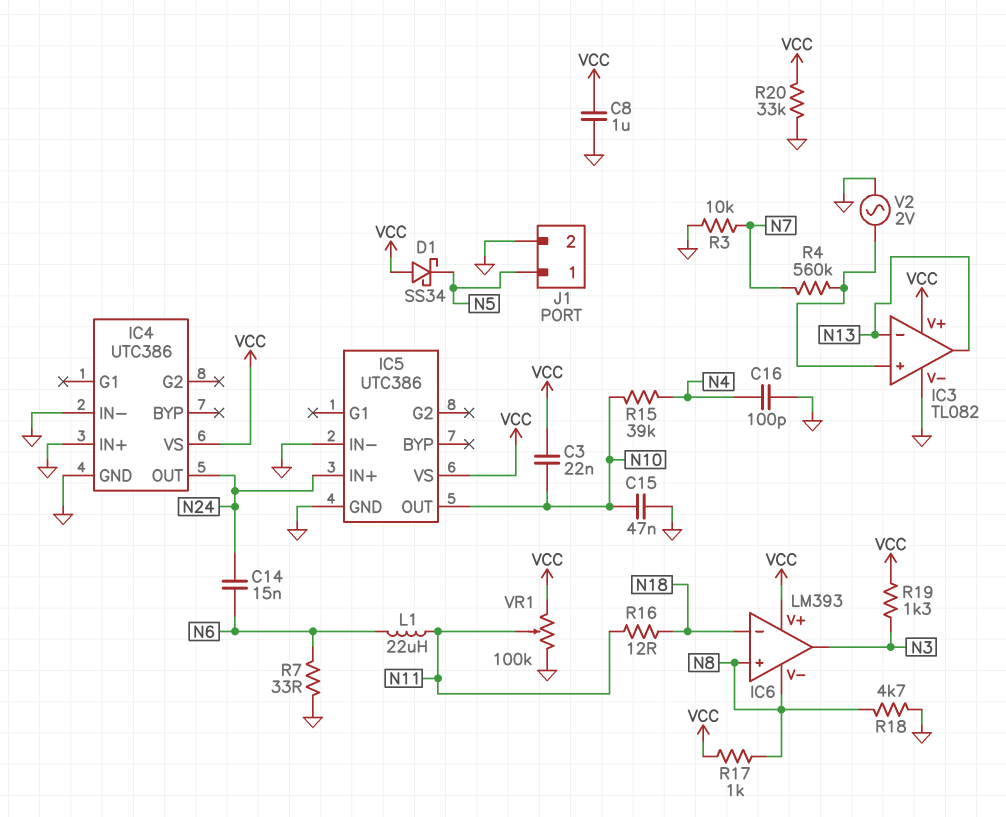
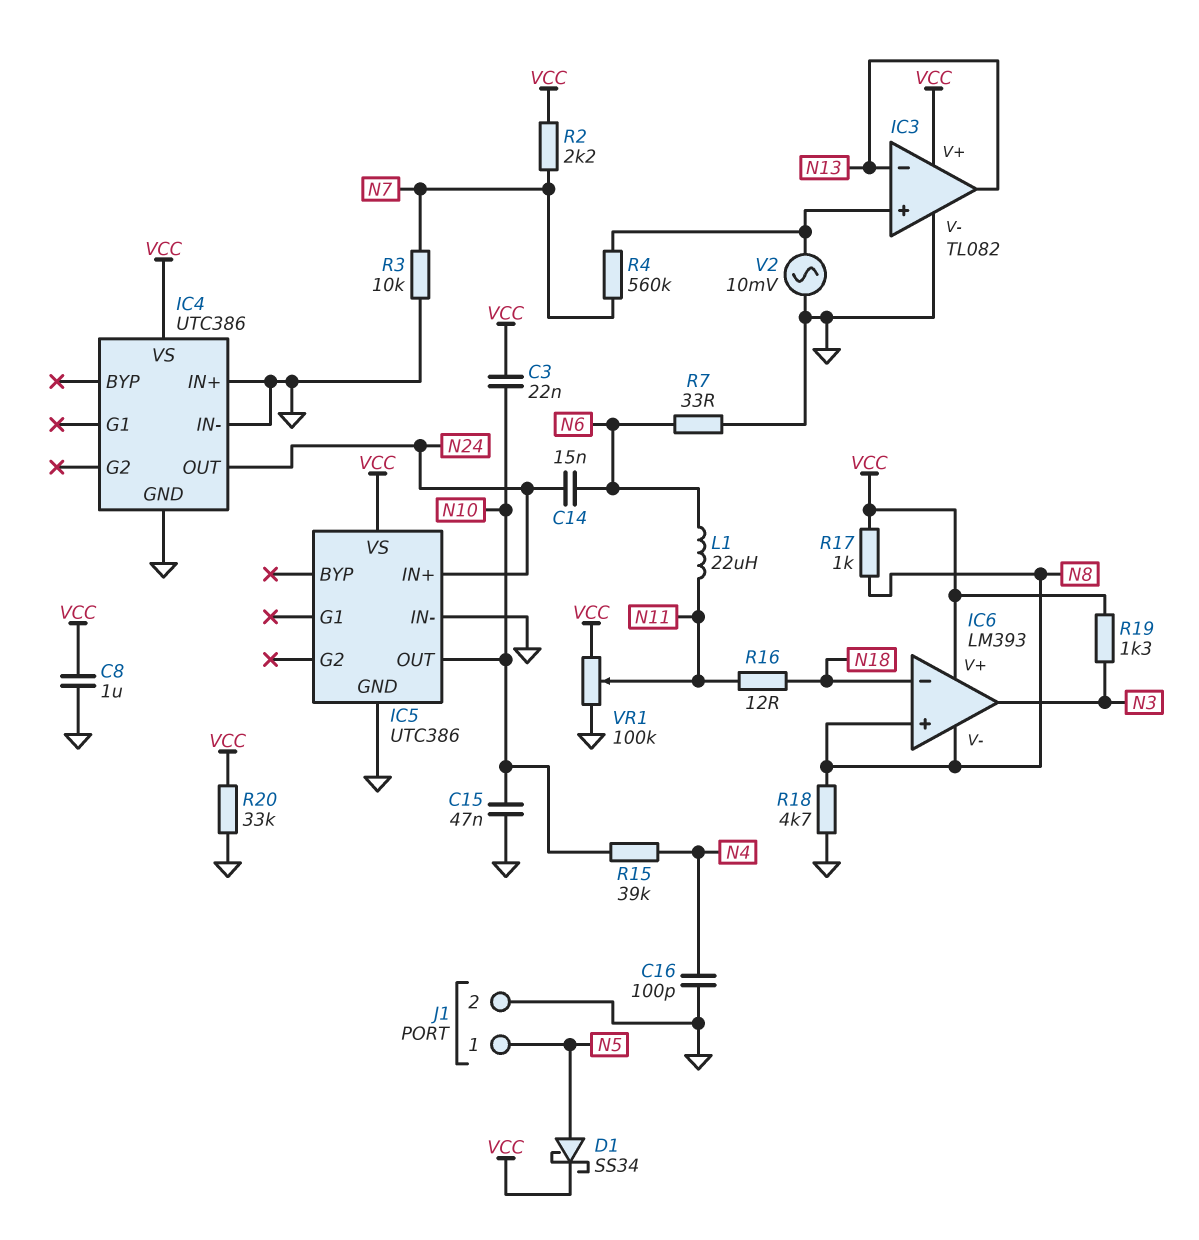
D1: schottky SS34 (A VCC, K N5) -> schottky SS34 (A N5, K VCC)
R2: none -> 2.2k (N7, VCC)
V2: AC 2V (GND, IC3/in+) -> AC 10mV (GND, IC3/in+)

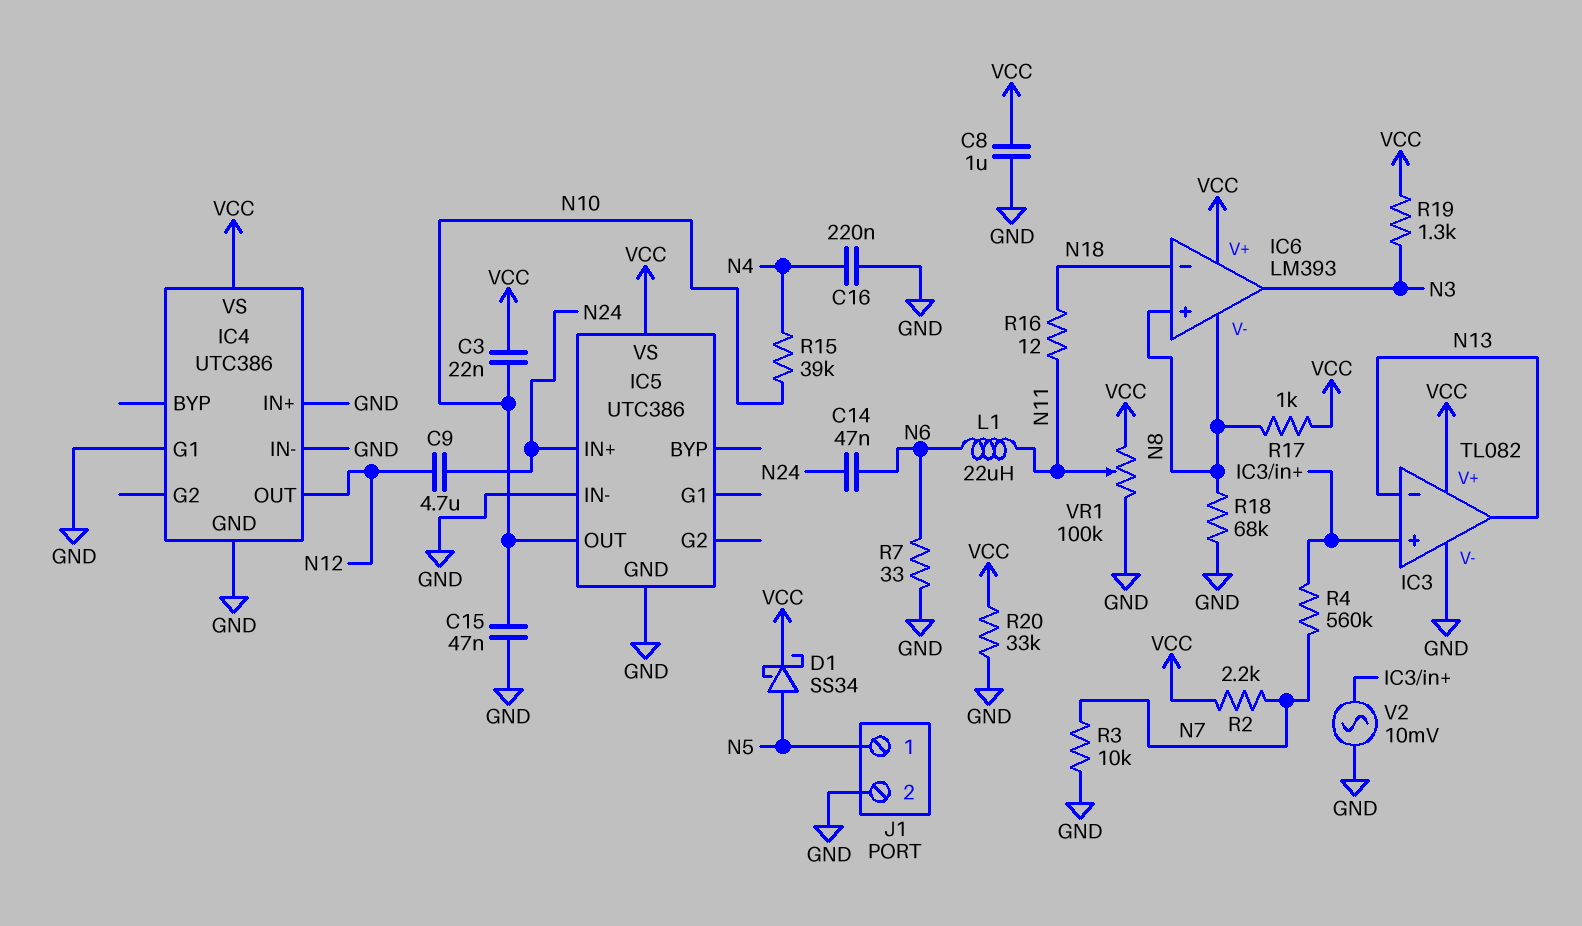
C9: none -> 4.7uF (N12, N24)
C14: 15nF (N6, N24) -> 47nF (N6, N24)
C16: 100pF (GND, N4) -> 220nF (GND, N4)
IC4 pin G1: none -> GND
IC4 pin OUT: N24 -> N12
R18: 4.7k (GND, N8) -> 68k (GND, N8)

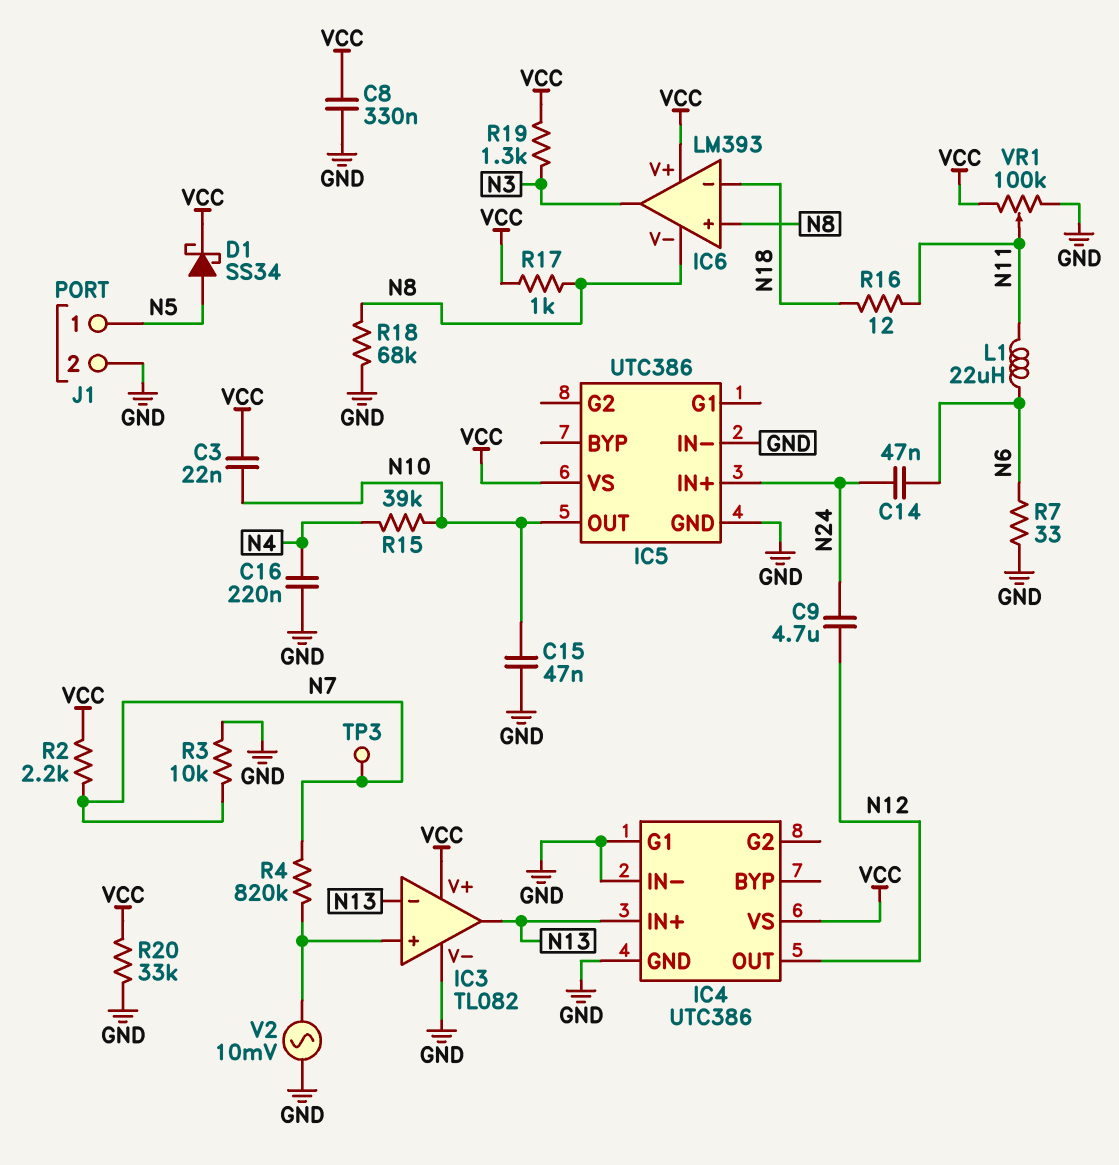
C8: 1uF (GND, VCC) -> 330nF (GND, VCC)
IC4 pin IN+: GND -> N13
R4: 560k (IC3/in+, N7) -> 820k (IC3/in+, N7)
TP3: none -> test point (N7)

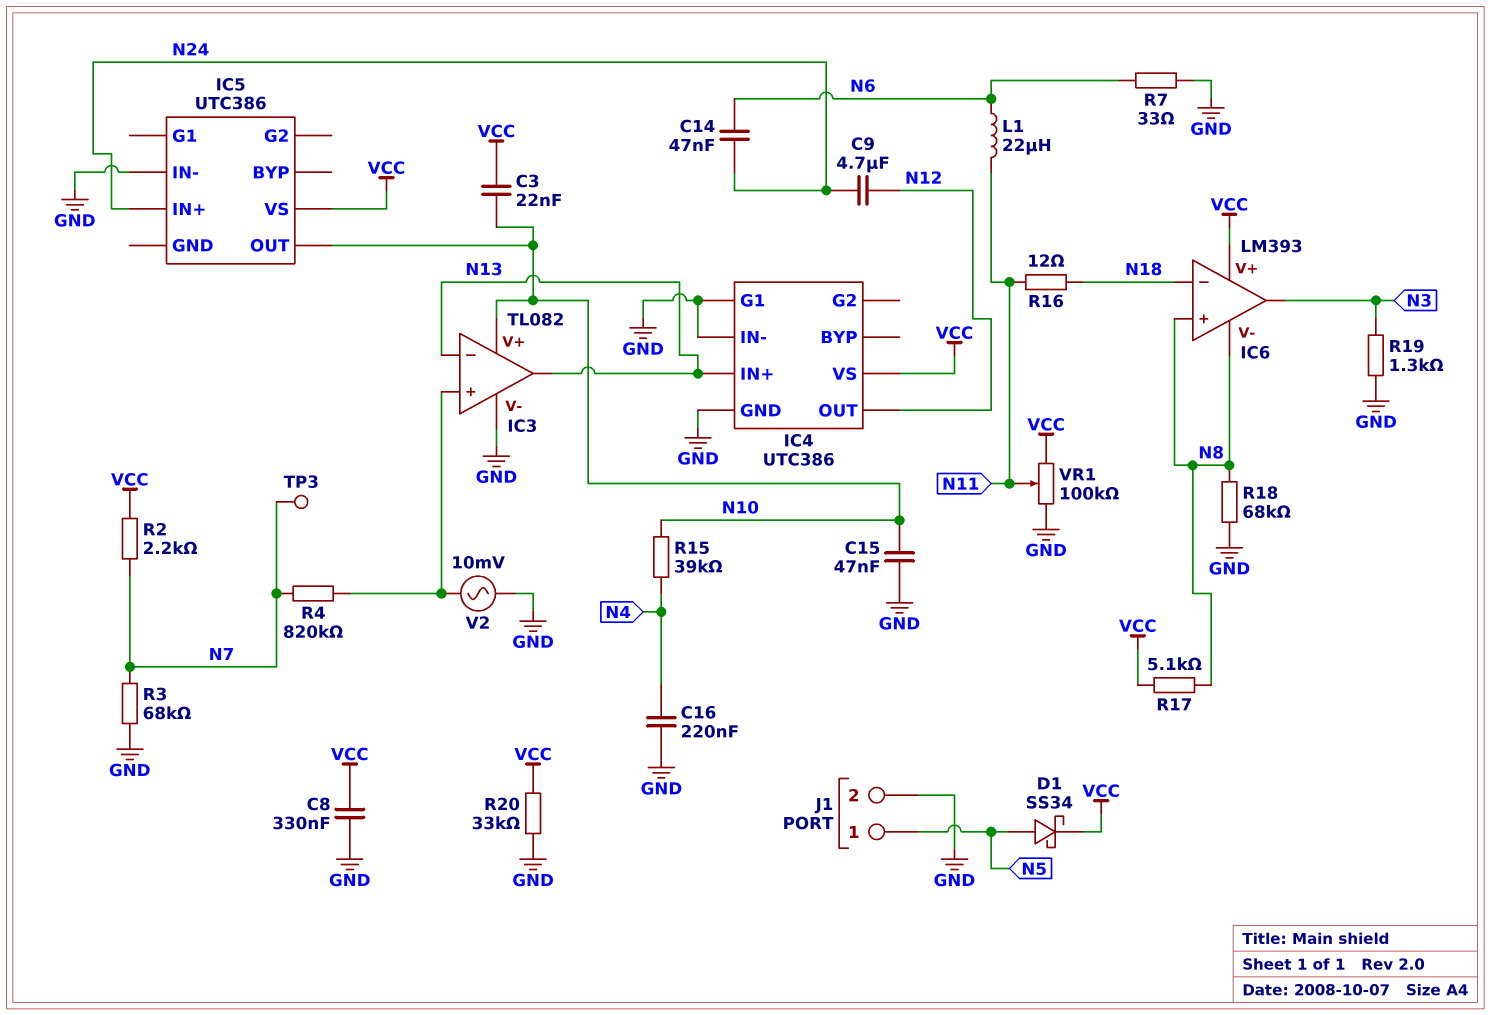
IC3 pin V+: VCC -> N10
IC5 pin GND: GND -> none
R3: 10k (GND, N7) -> 68k (GND, N7)
R17: 1k (N8, VCC) -> 5.1k (N8, VCC)
R19: 1.3k (N3, VCC) -> 1.3k (GND, N3)

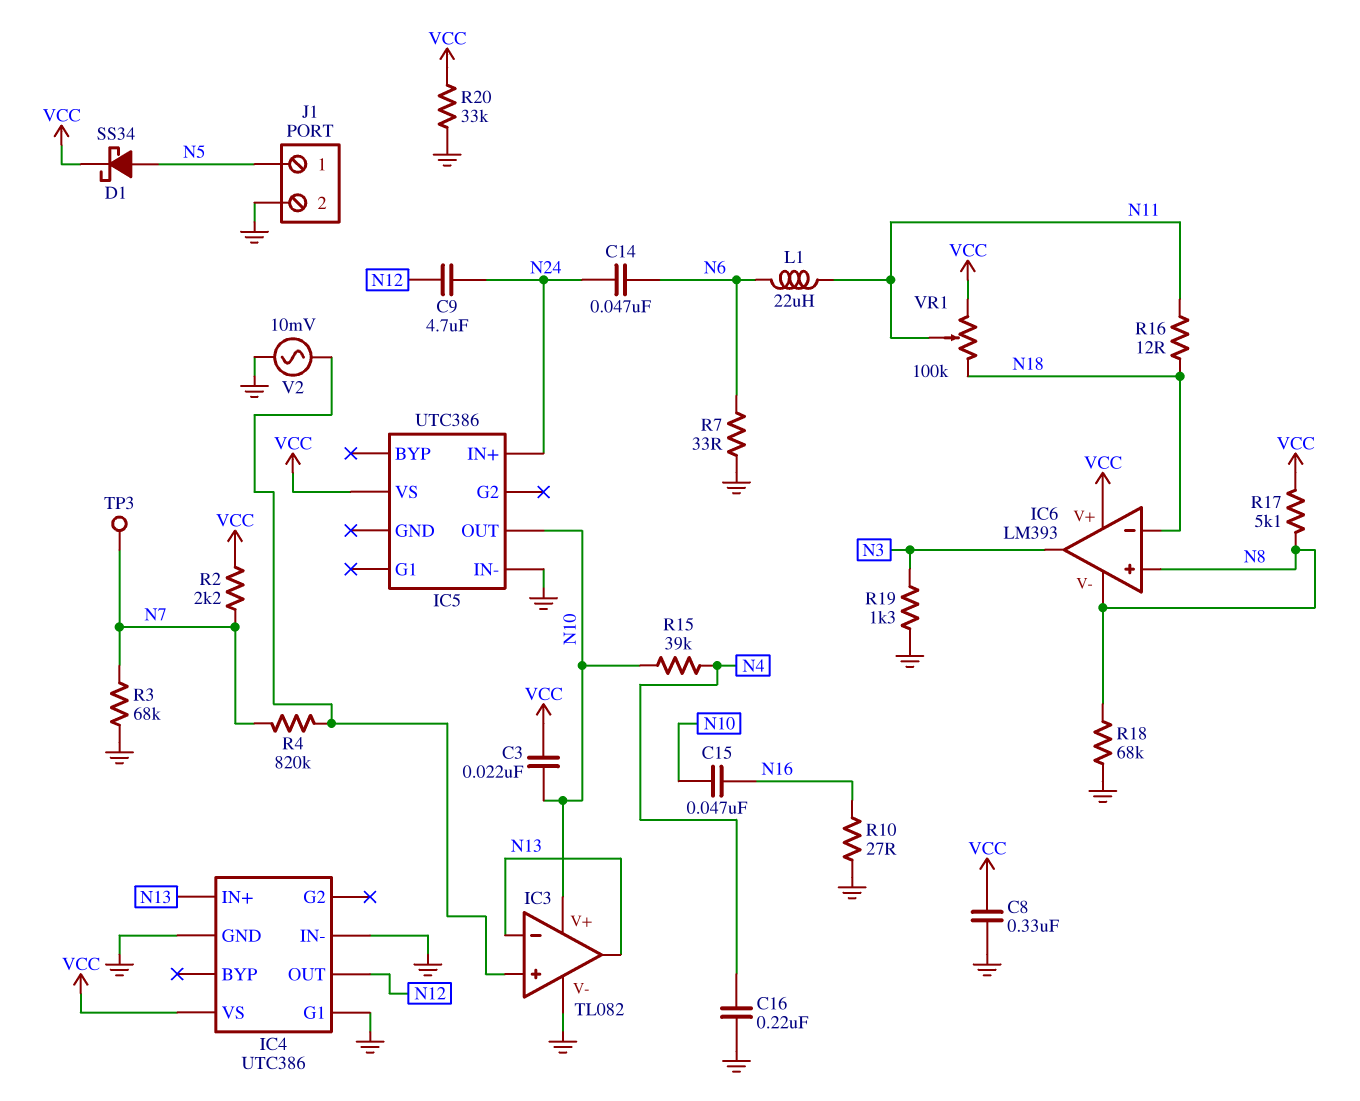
C15: 47nF (GND, N10) -> 47nF (N10, N16)
R10: none -> 27 (GND, N16)
VR1: 100k (GND, VCC, wiper N11) -> 100k (N18, VCC, wiper N11)

